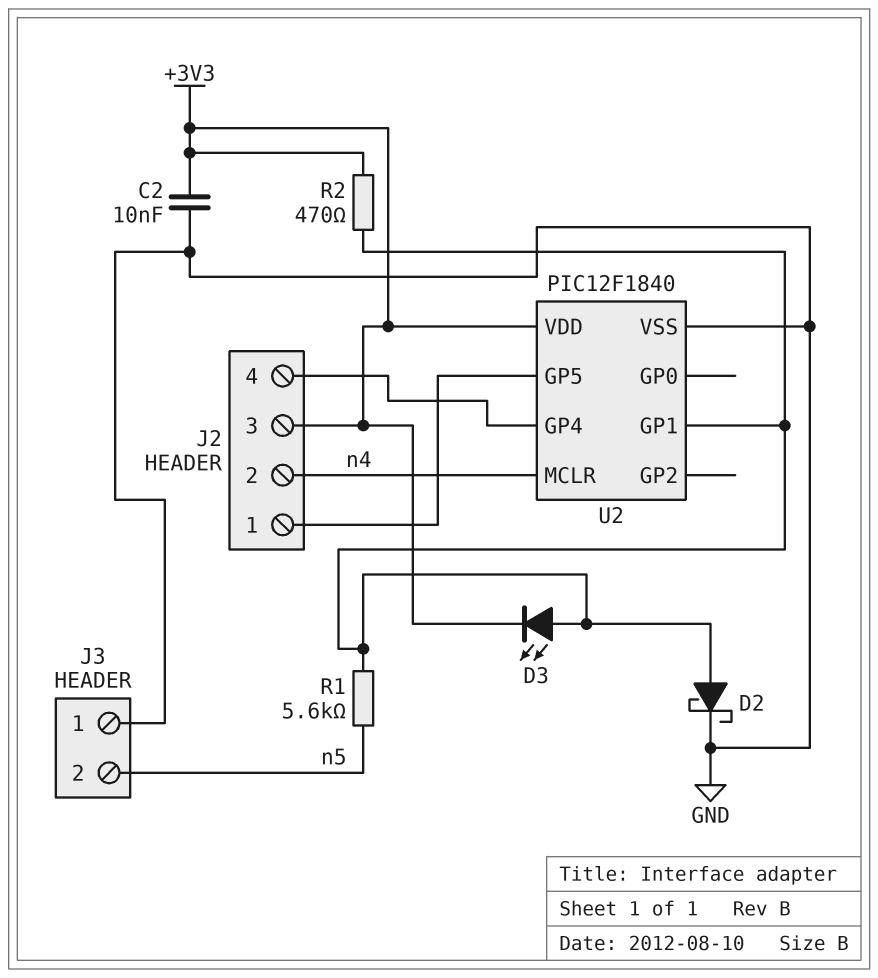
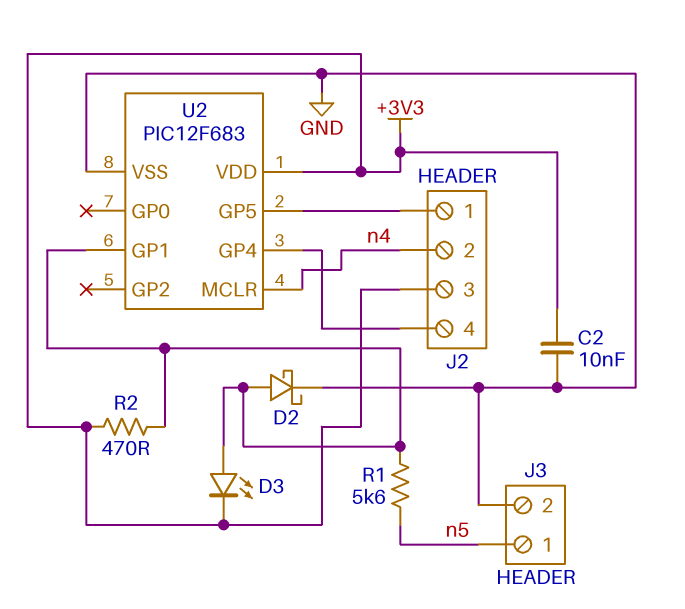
J3 pin 1: GND -> n5
J3 pin 2: n5 -> GND
U2: PIC12F1840 -> PIC12F683

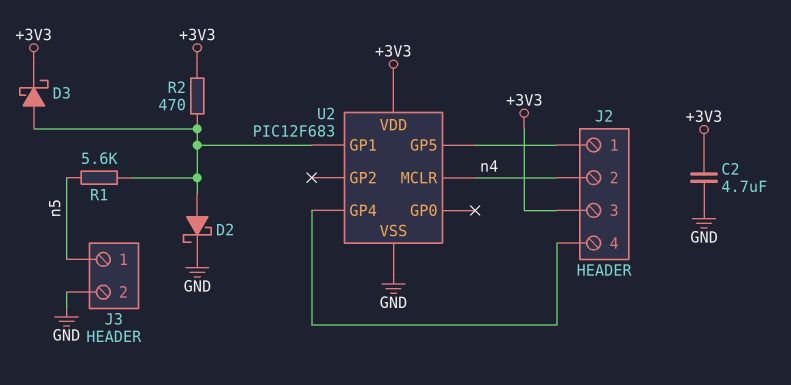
C2: 10nF (+3V3, GND) -> 4.7uF (+3V3, GND)
D3: LED (A U2/GP1, K +3V3) -> schottky (A U2/GP1, K +3V3)

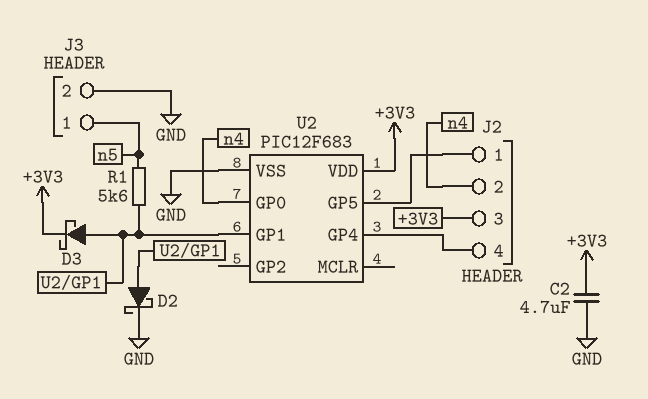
R2: 470 (+3V3, U2/GP1) -> none
U2 pin GP0: none -> n4
U2 pin MCLR: n4 -> none

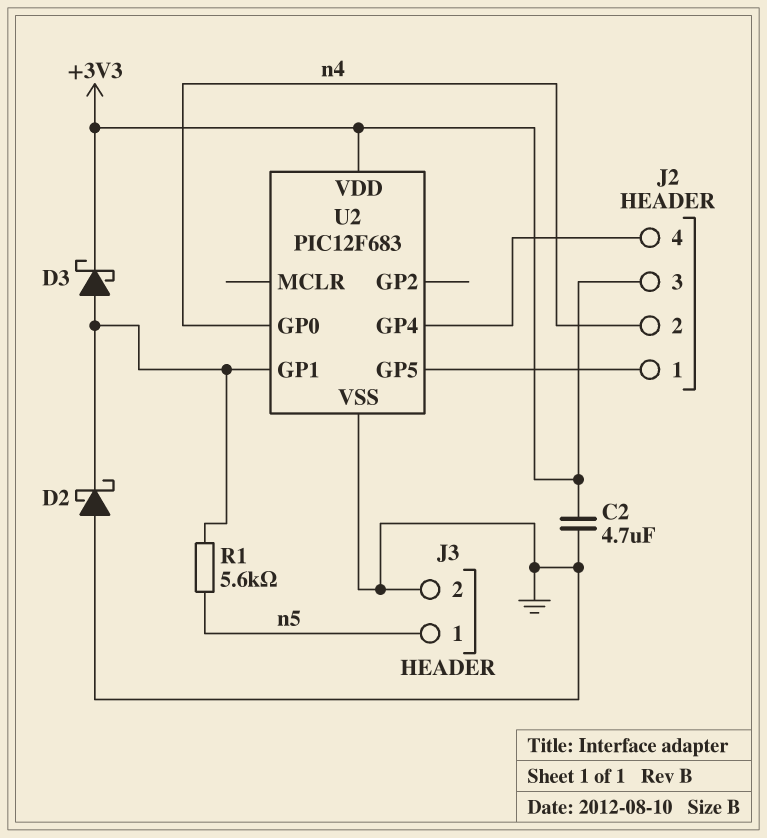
D2: schottky (A U2/GP1, K GND) -> schottky (A GND, K U2/GP1)

